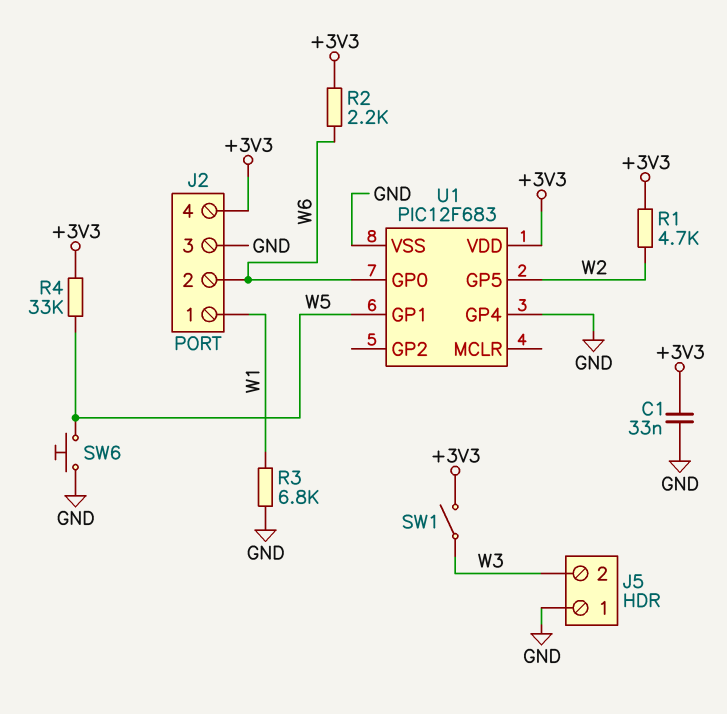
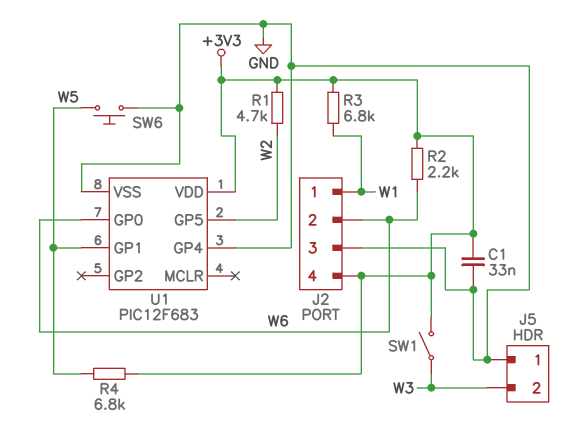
R3: 6.8k (GND, W1) -> 6.8k (+3V3, W1)
R4: 33k (+3V3, W5) -> 6.8k (+3V3, W5)

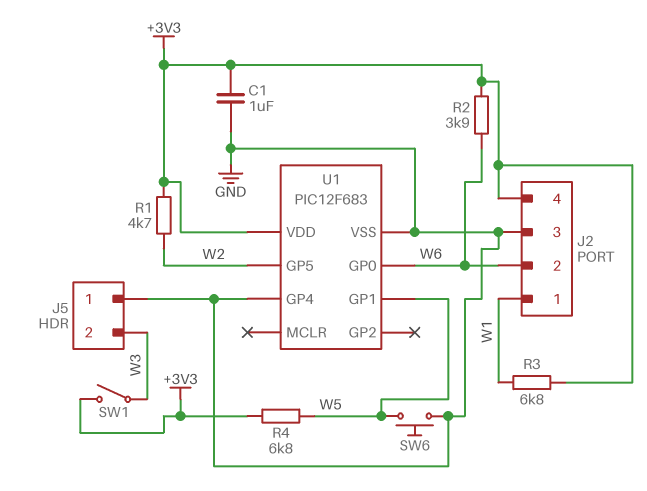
C1: 33nF (+3V3, GND) -> 1uF (+3V3, GND)
R2: 2.2k (+3V3, W6) -> 3.9k (+3V3, W6)

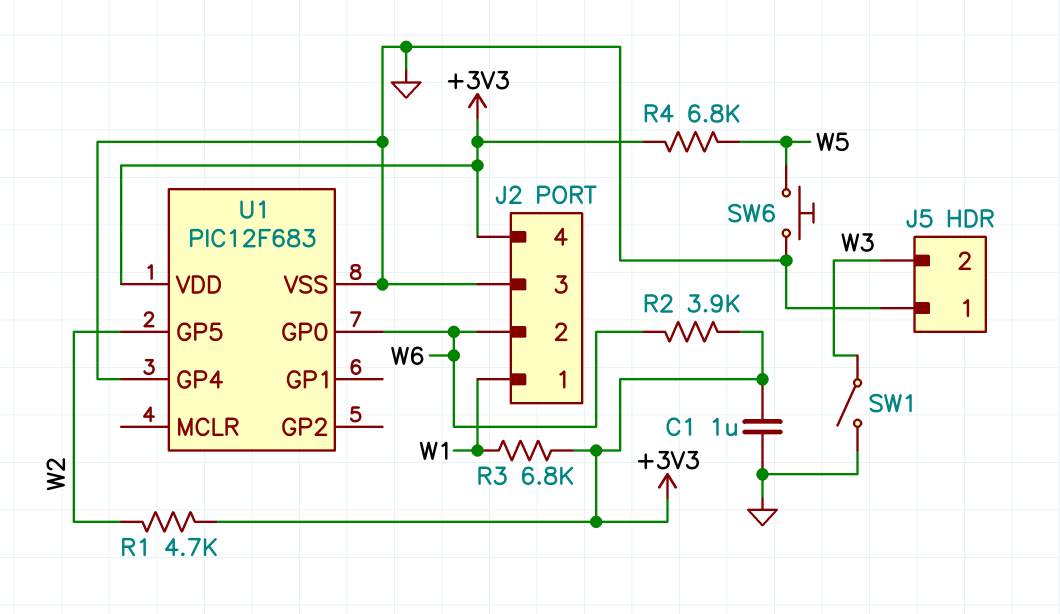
SW1: switch (+3V3, W3) -> switch (GND, W3)
U1 pin GP1: W5 -> none

